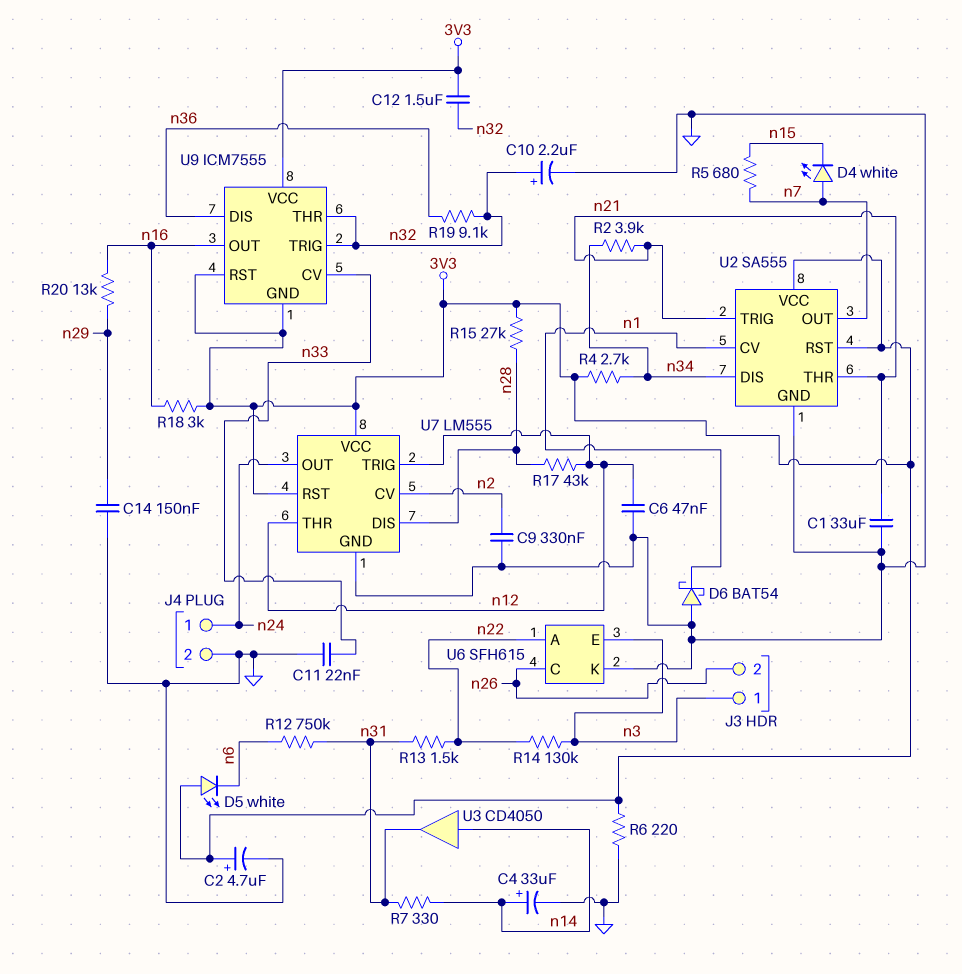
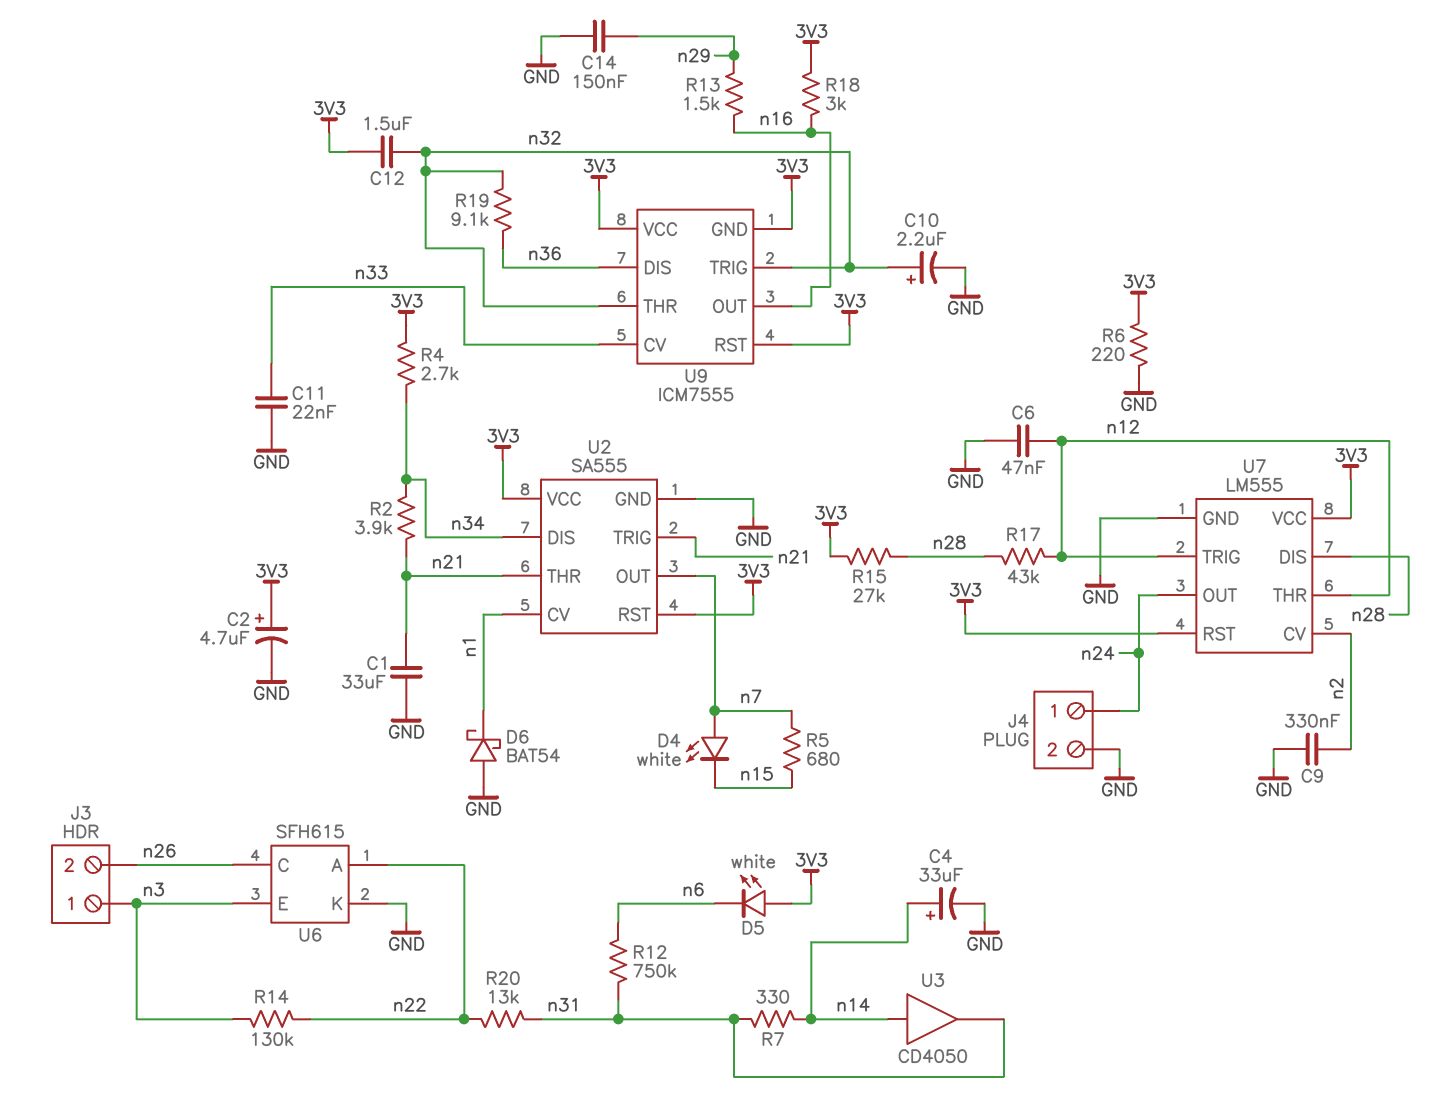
R13: 1.5k (n22, n31) -> 1.5k (n16, n29)
R20: 13k (n16, n29) -> 13k (n22, n31)

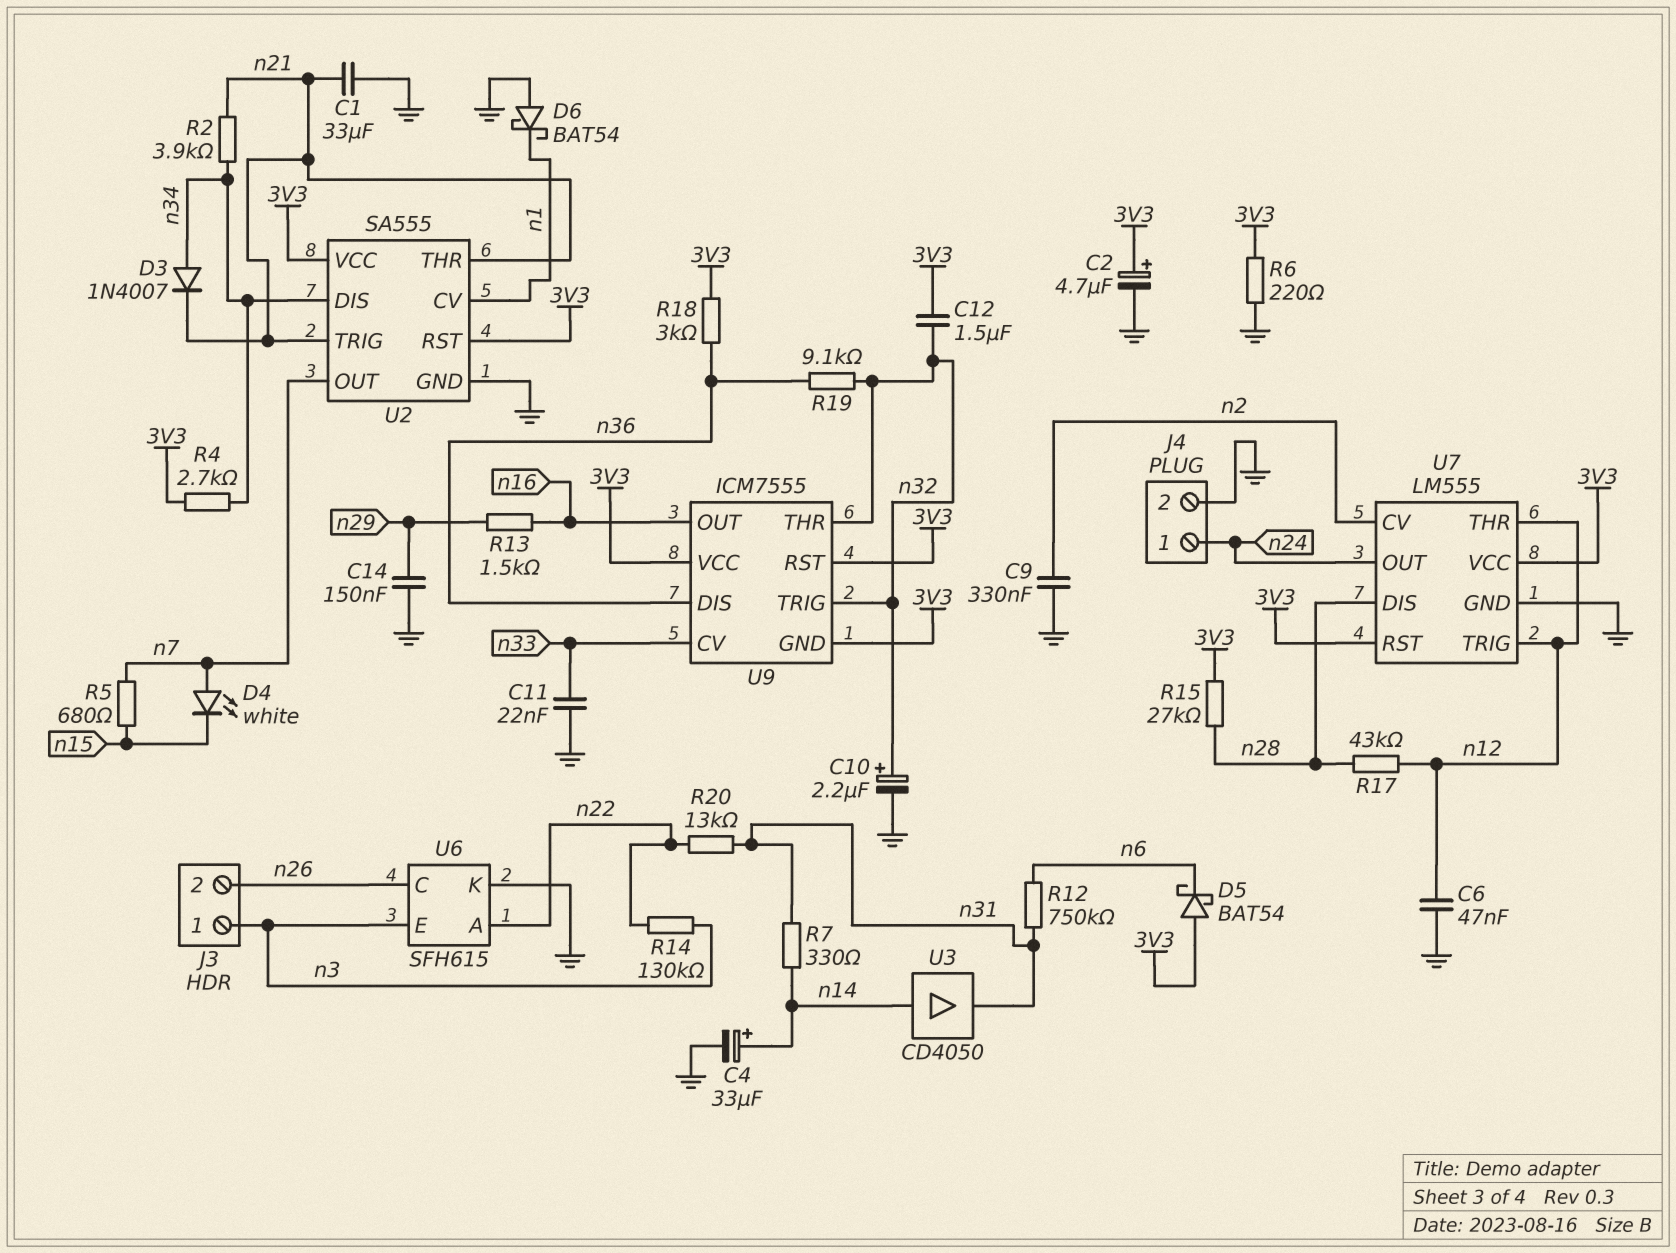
D3: none -> diode 1N4007 (A n34, K n21)
D5: LED white (A 3V3, K n6) -> schottky BAT54 (A 3V3, K n6)
R18: 3k (3V3, n16) -> 3k (3V3, n36)

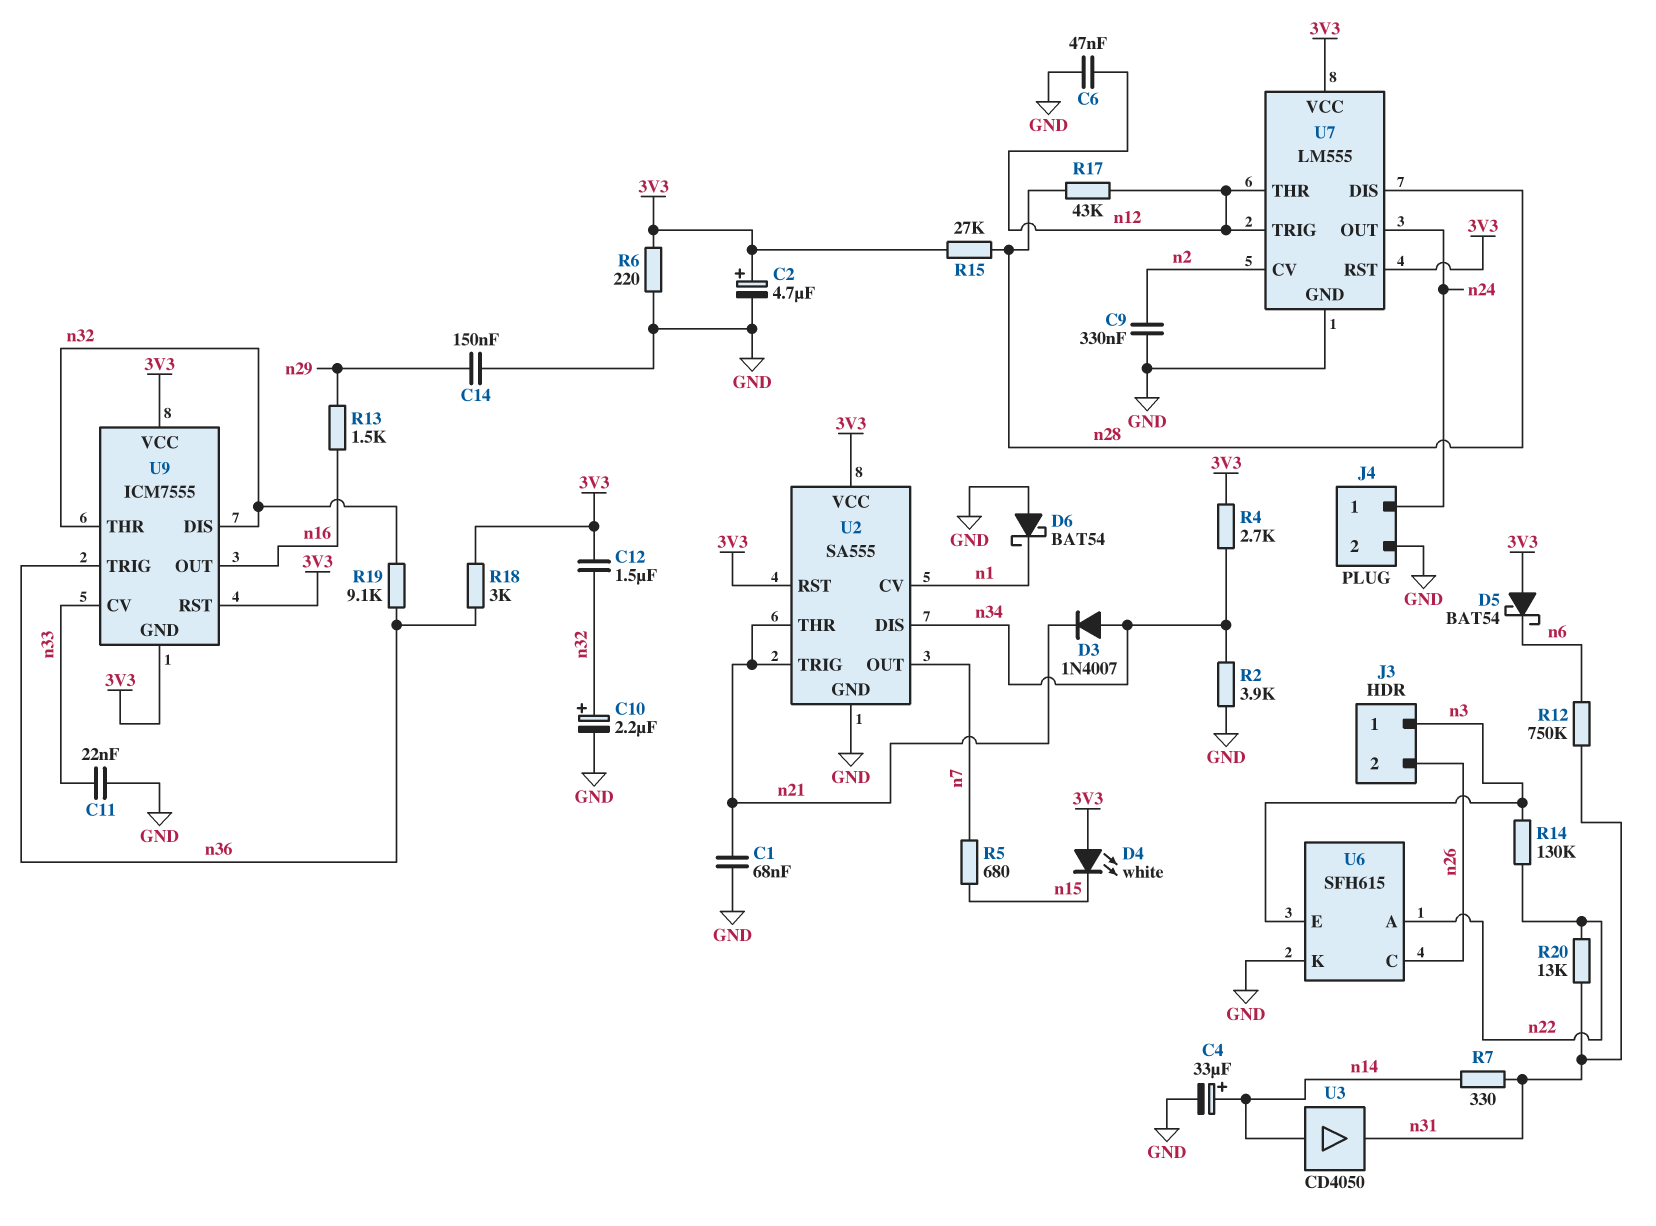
C1: 33uF (GND, n21) -> 68nF (GND, n21)
D4: LED white (A n7, K n15) -> LED white (A 3V3, K n15)
R2: 3.9k (n21, n34) -> 3.9k (GND, n34)
U9 pin DIS: n36 -> n32
U9 pin TRIG: n32 -> n36

